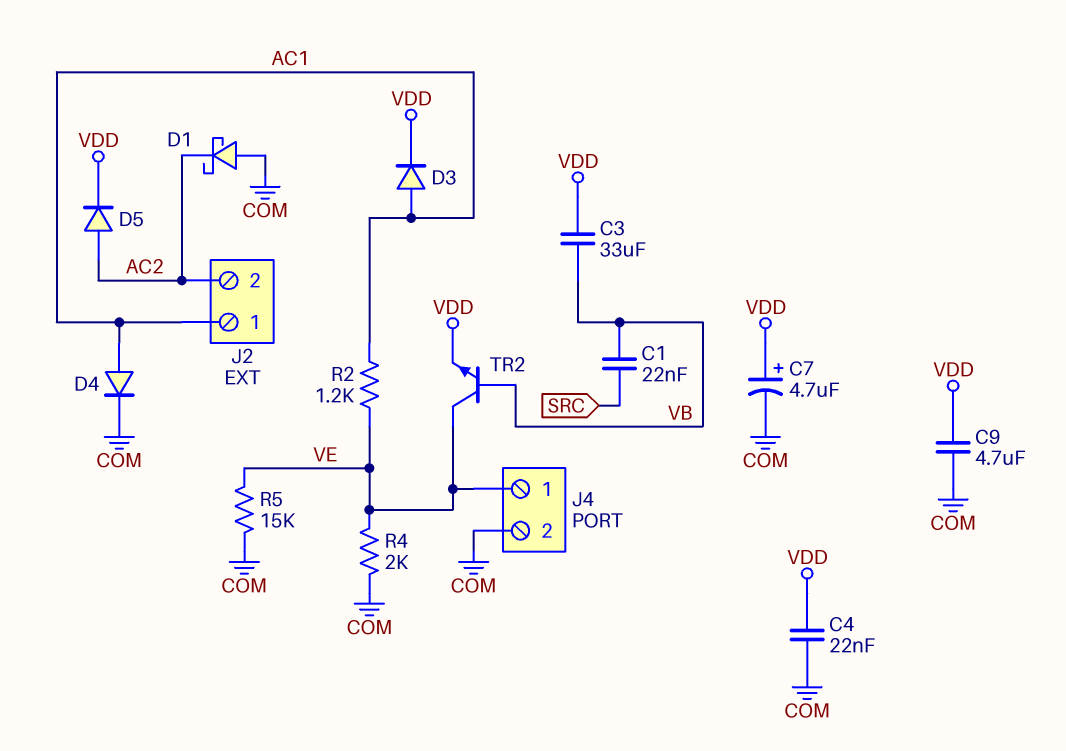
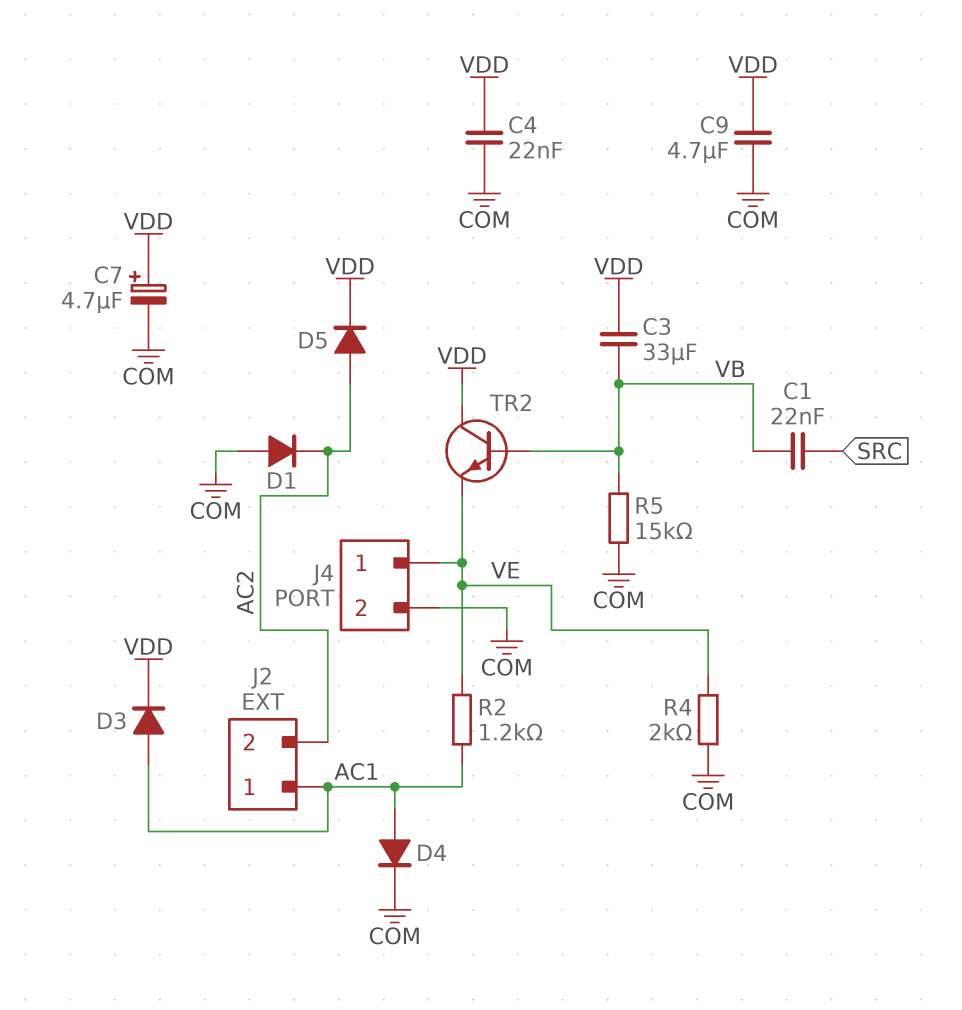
D1: schottky (A COM, K AC2) -> diode (A COM, K AC2)
R5: 15k (COM, VE) -> 15k (COM, VB)
TR2: NPN (B VB, C VE, E VDD) -> NPN (B VB, C VDD, E VE)

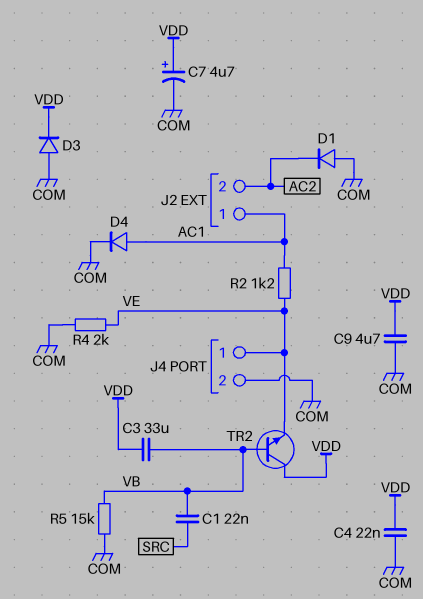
D3: diode (A AC1, K VDD) -> diode (A COM, K VDD)
D5: diode (A AC2, K VDD) -> none

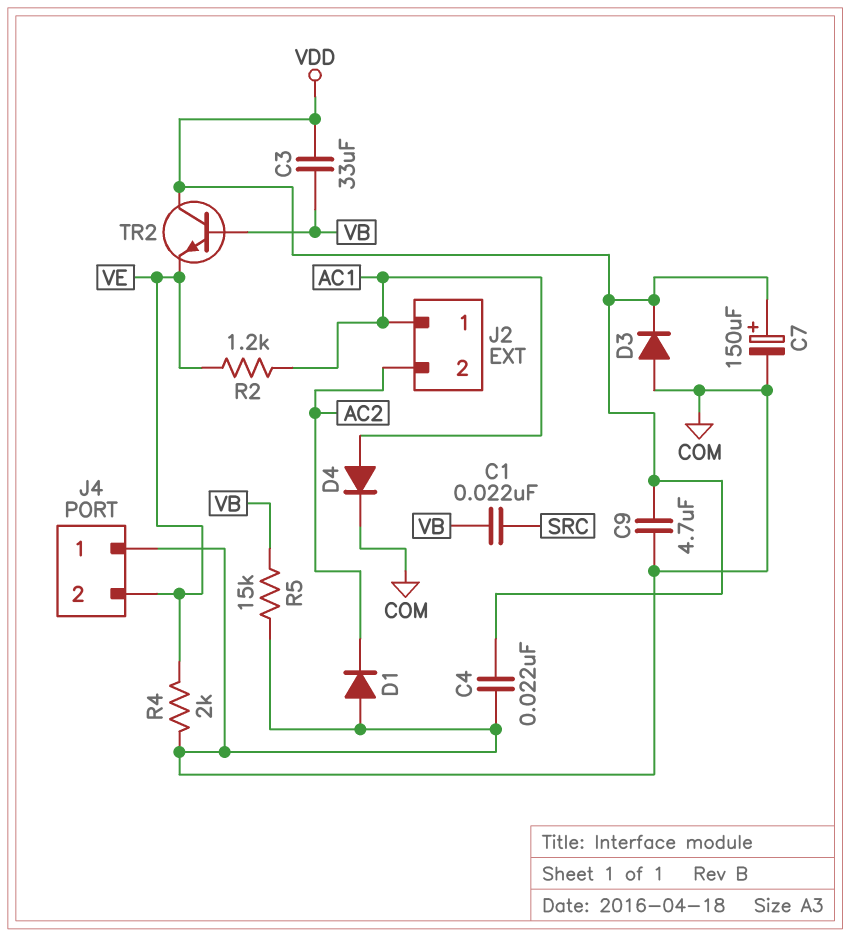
C7: 4.7uF (plus VDD, minus COM) -> 150uF (plus VDD, minus COM)
J4 pin 1: VE -> COM
J4 pin 2: COM -> VE

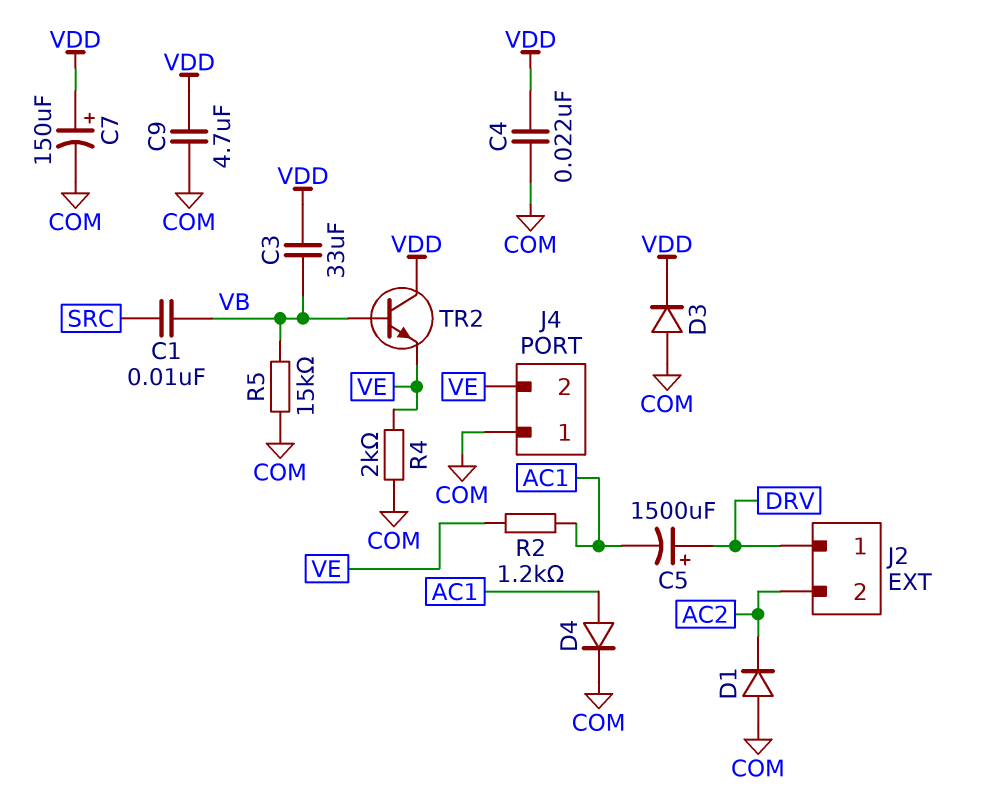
C1: 22nF (SRC, VB) -> 10nF (SRC, VB)
C5: none -> 1500uF (plus DRV, minus AC1)
J2 pin 1: AC1 -> DRV

